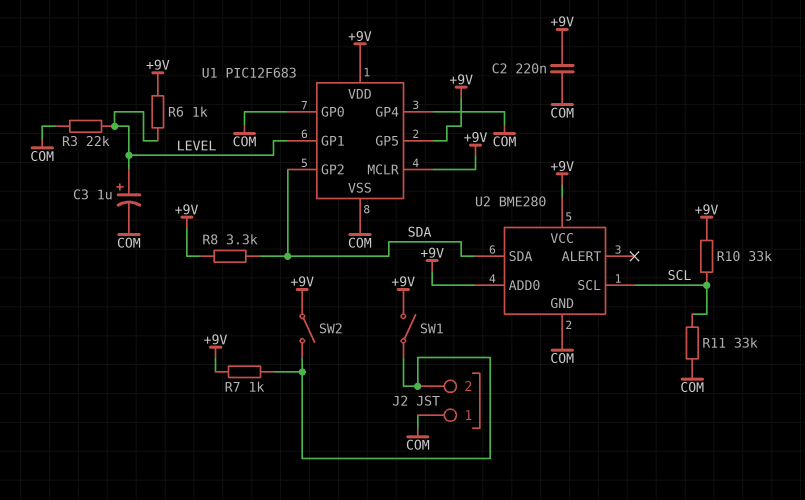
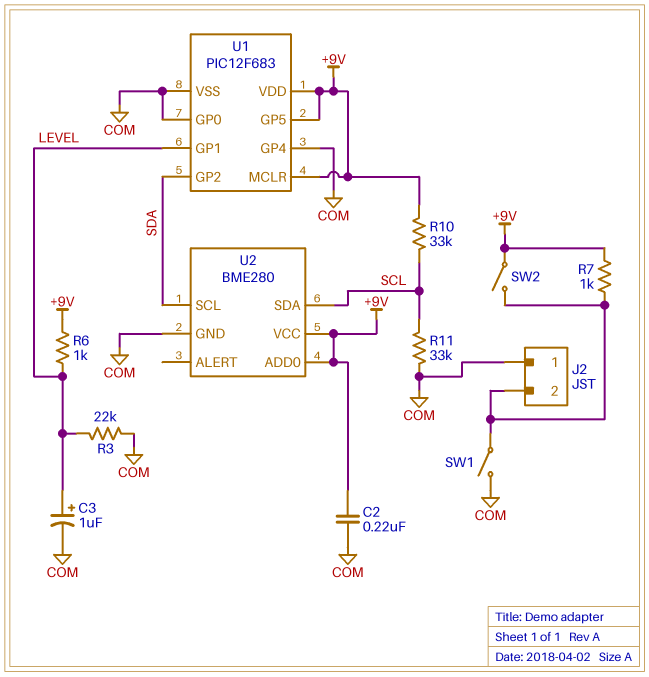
R8: 3.3k (+9V, SDA) -> none
SW1: switch (+9V, J2/2) -> switch (COM, J2/2)
U2 pin SCL: SCL -> SDA
U2 pin SDA: SDA -> SCL

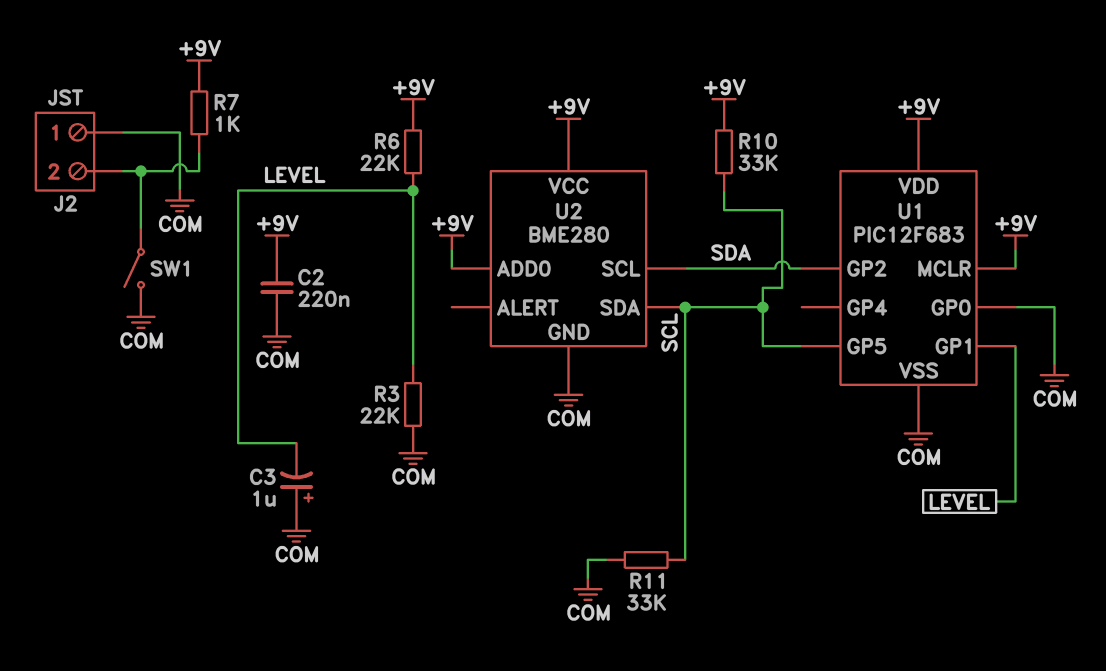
C3: 1uF (plus LEVEL, minus COM) -> 1uF (plus COM, minus LEVEL)
R6: 1k (+9V, LEVEL) -> 22k (+9V, LEVEL)
SW2: switch (+9V, J2/2) -> none
U1 pin GP4: COM -> none
U1 pin GP5: +9V -> SCL

